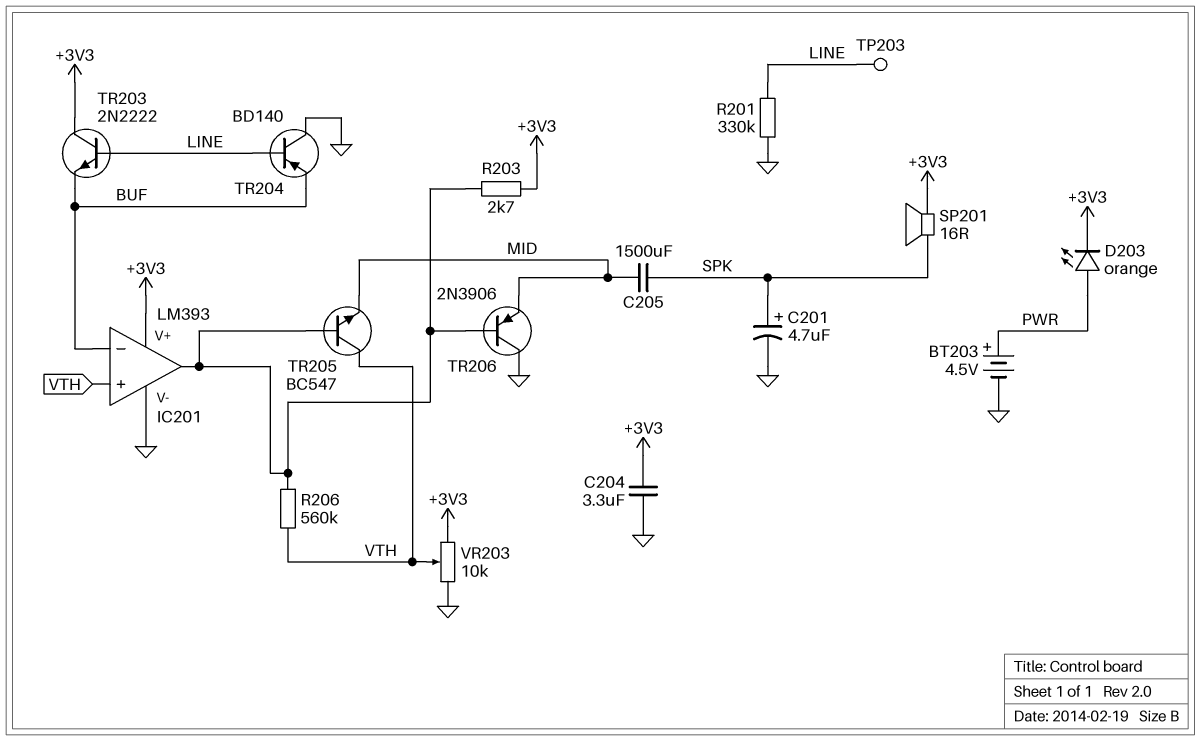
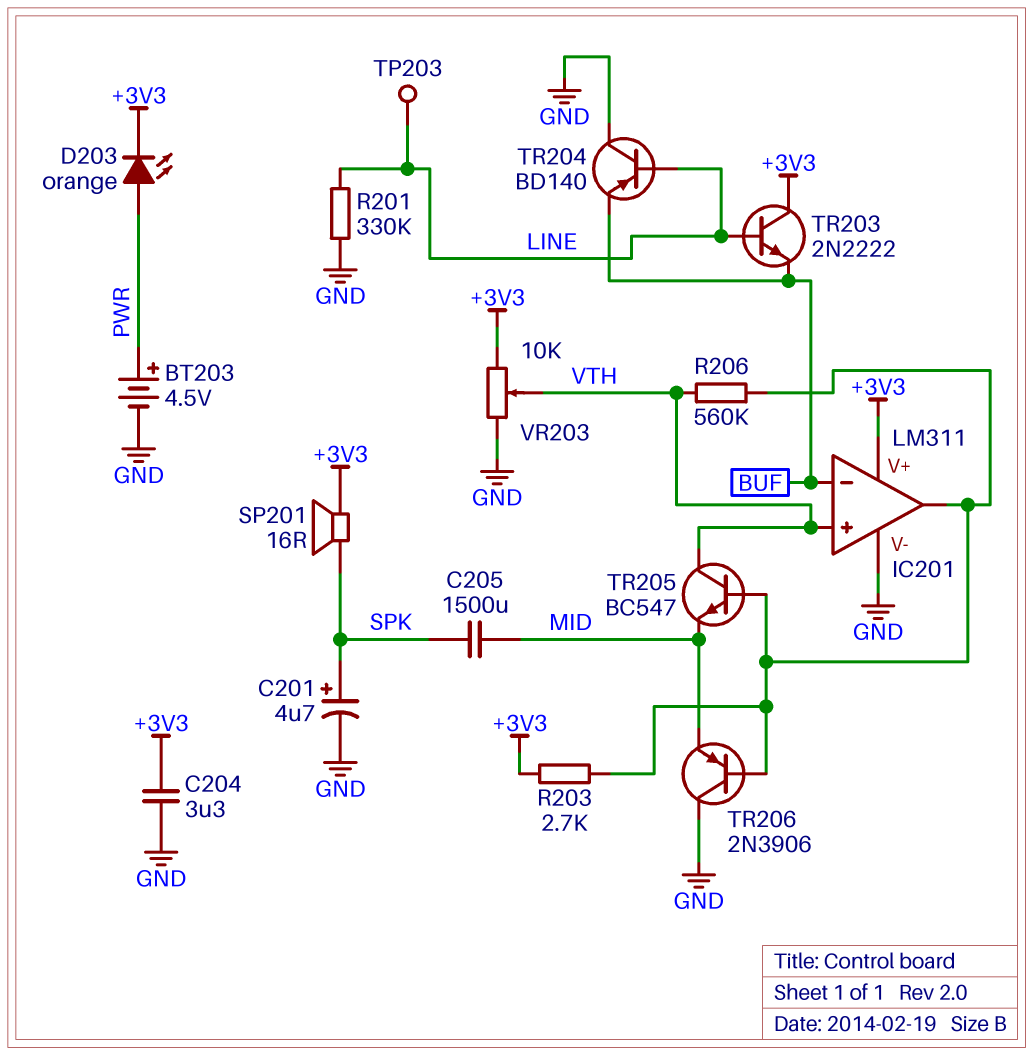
IC201: LM393 -> LM311

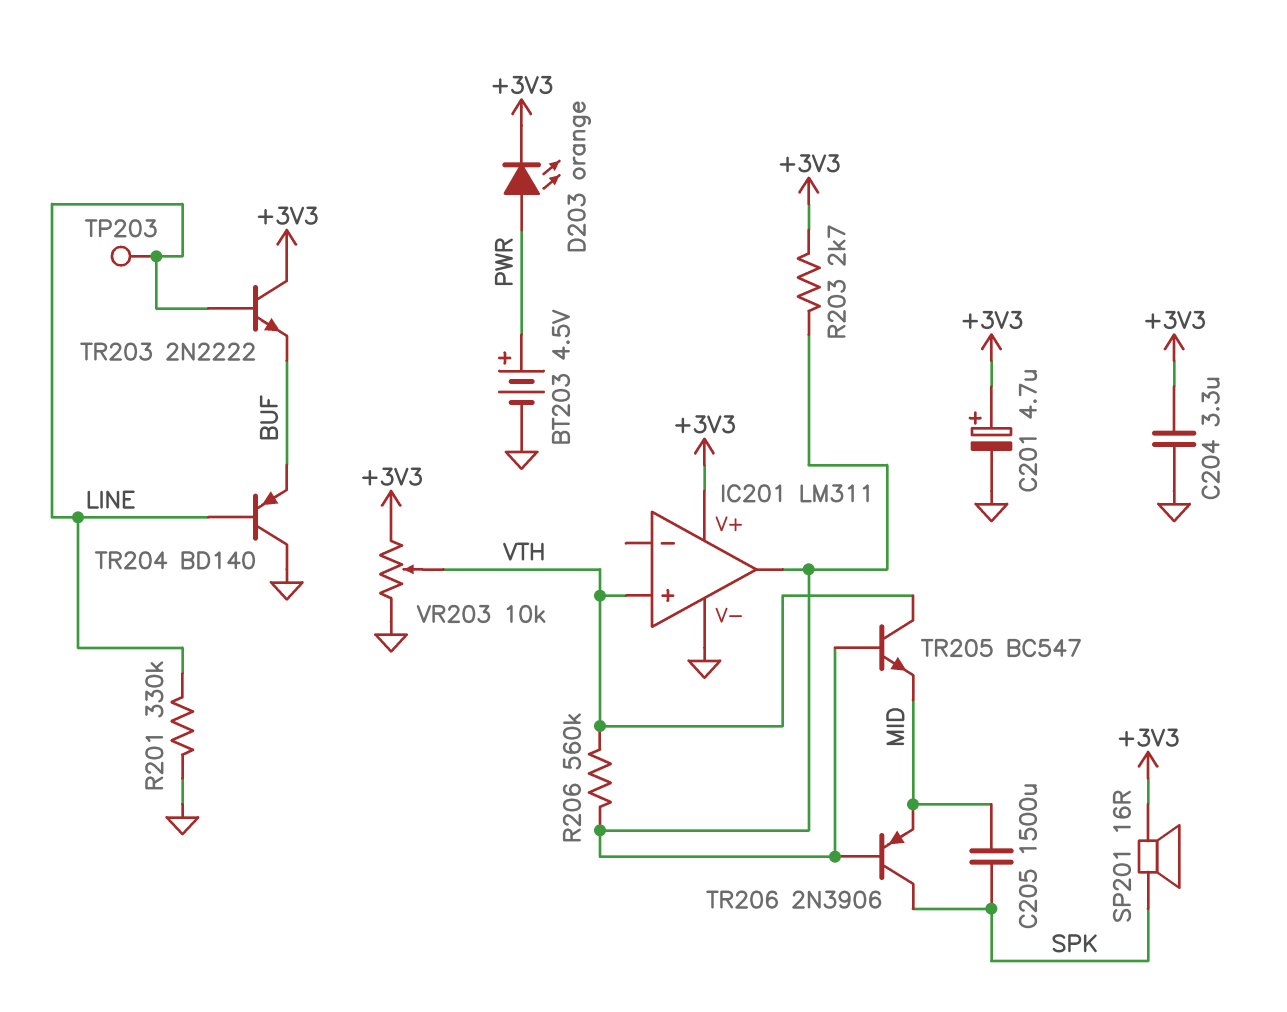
C201: 4.7uF (plus SPK, minus GND) -> 4.7uF (plus +3V3, minus GND)
IC201 pin in-: BUF -> none
TR206: PNP 2N3906 (B IC201/out, C GND, E MID) -> PNP 2N3906 (B IC201/out, C SPK, E MID)

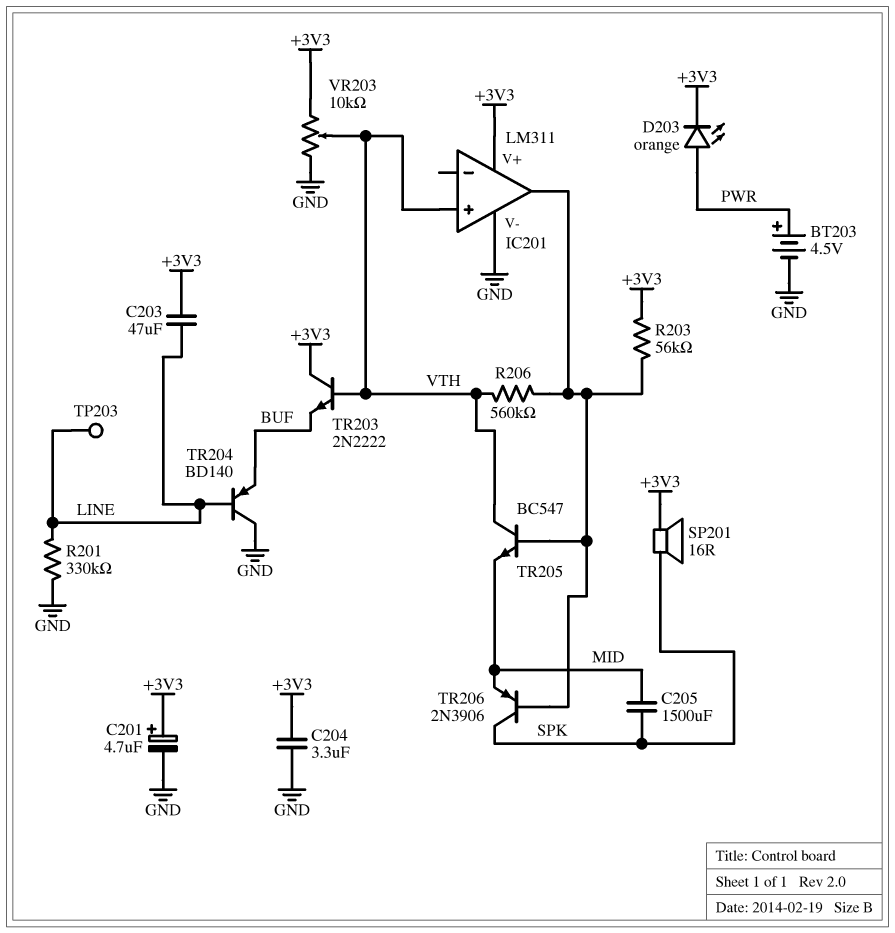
C203: none -> 47uF (+3V3, LINE)
R203: 2.7k (+3V3, IC201/out) -> 56k (+3V3, IC201/out)
TR203: NPN 2N2222 (B LINE, C +3V3, E BUF) -> NPN 2N2222 (B VTH, C +3V3, E BUF)

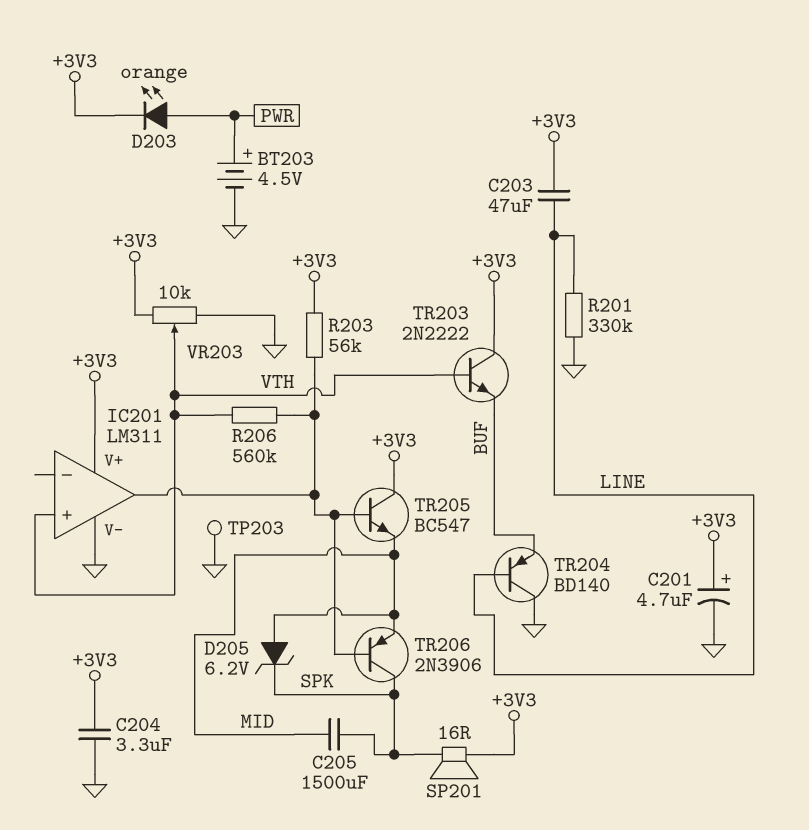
D205: none -> zener 6.2V (A MID, K SPK)
TP203: test point (LINE) -> test point (GND)
TR205: NPN BC547 (B IC201/out, C VTH, E MID) -> NPN BC547 (B IC201/out, C +3V3, E MID)

